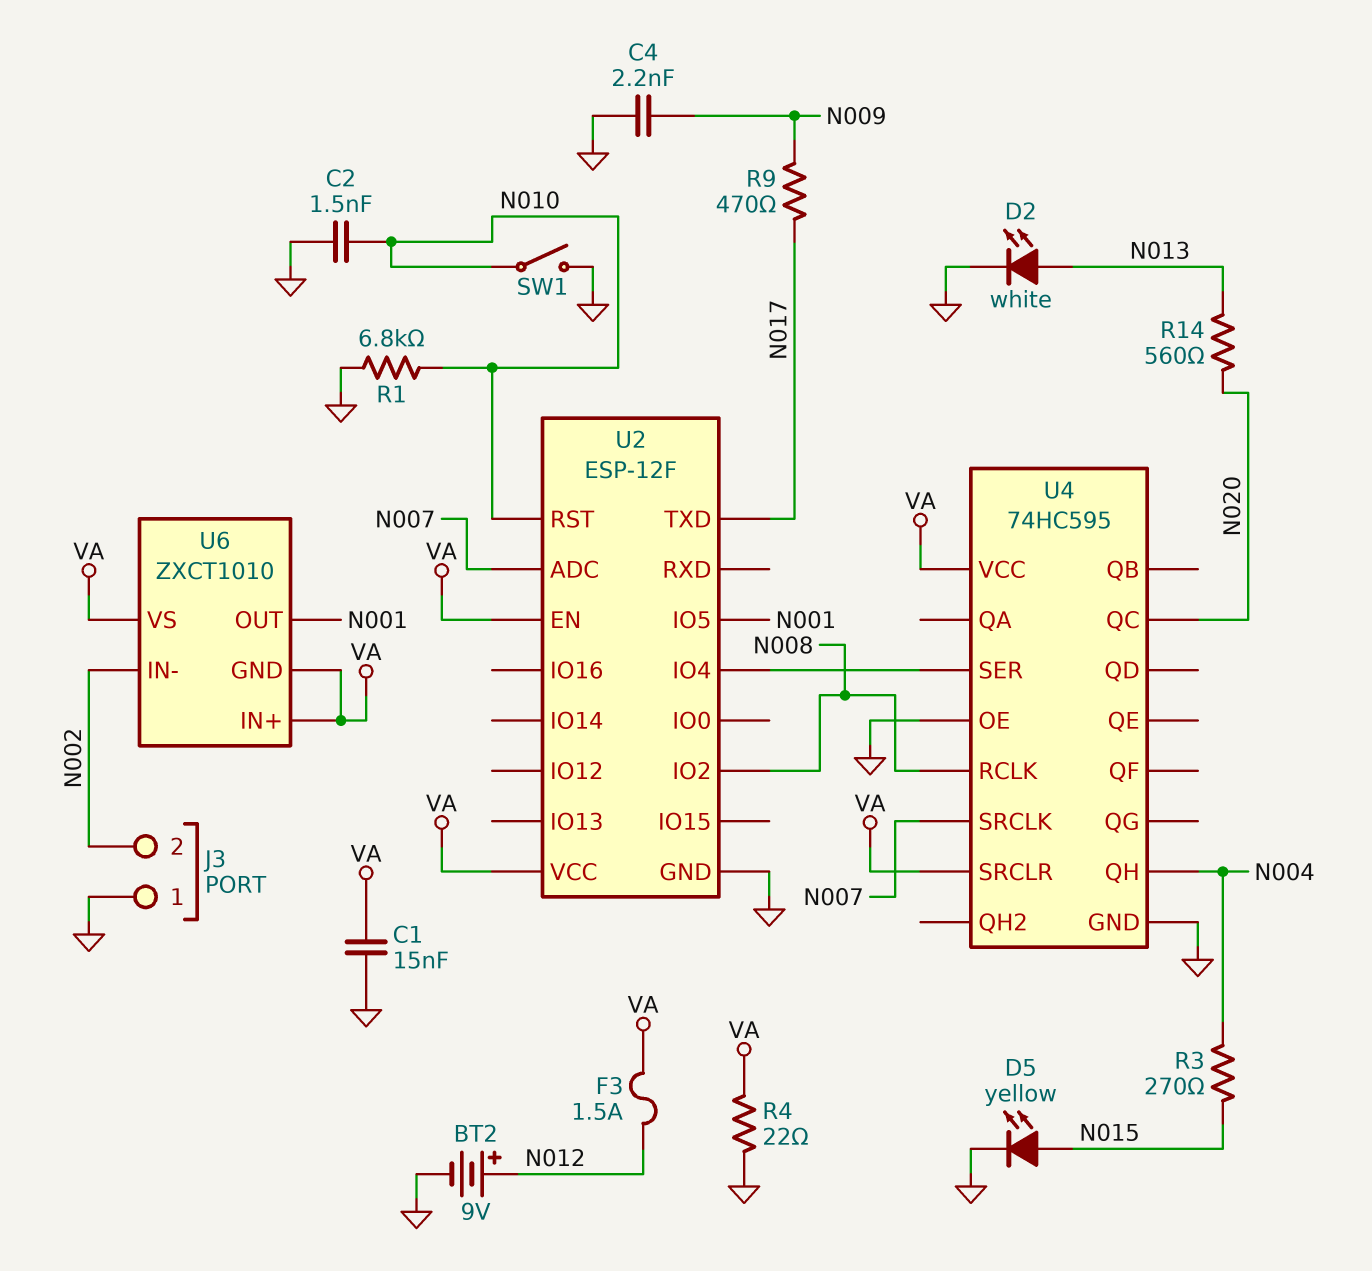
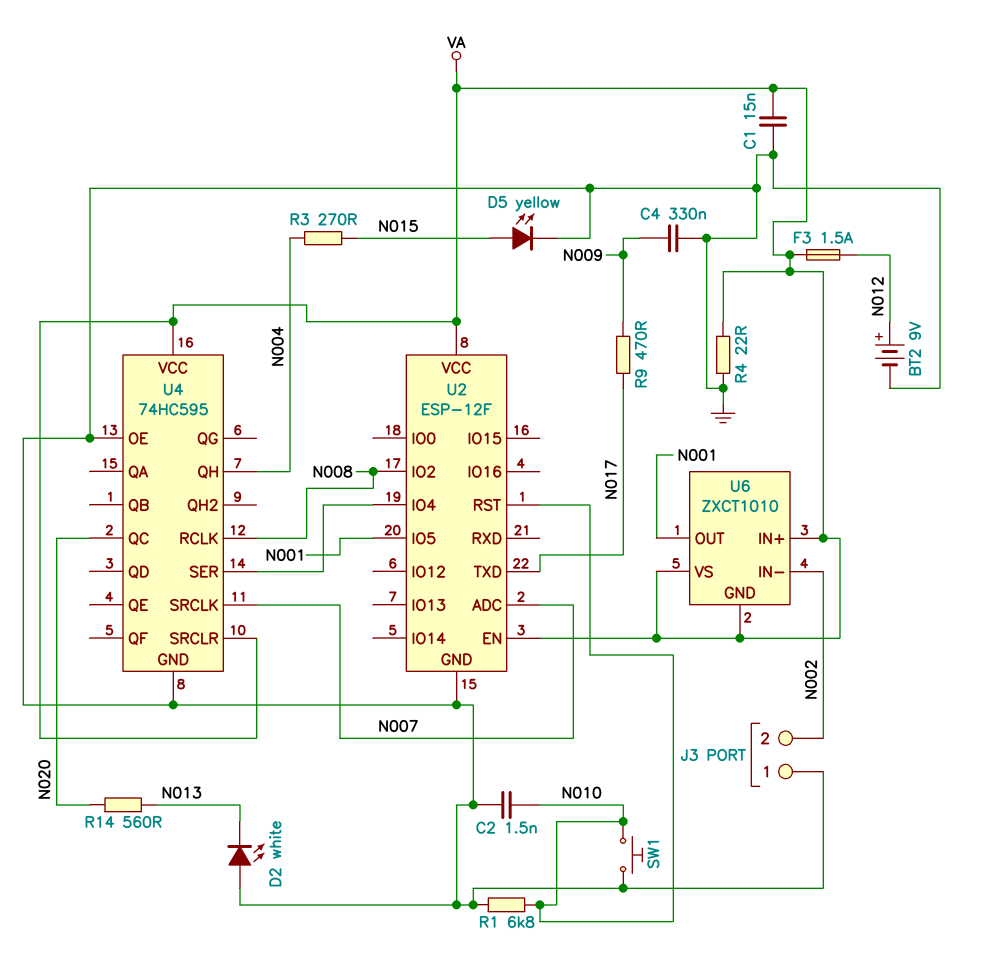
C4: 2.2nF (GND, N009) -> 330nF (GND, N009)
D2: LED white (A N013, K GND) -> LED white (A GND, K N013)
SW1: switch (GND, N010) -> button (GND, N010)

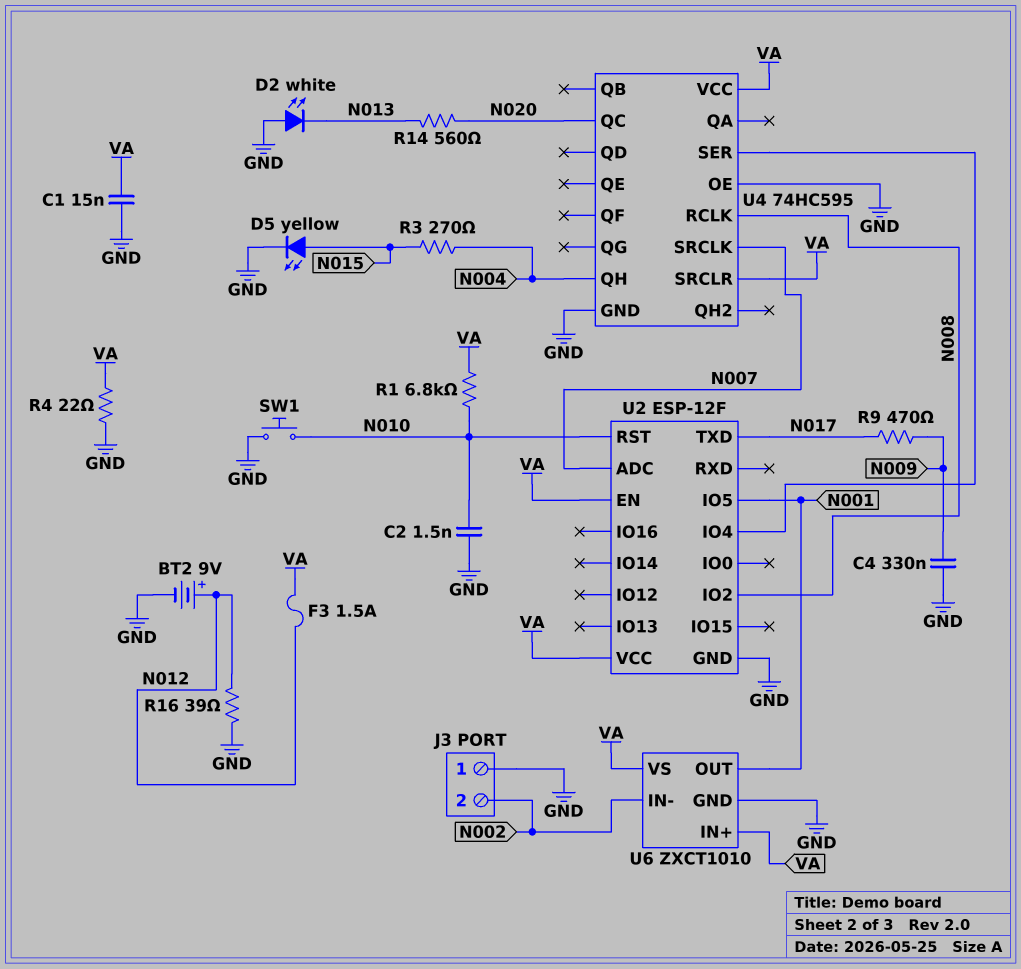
R1: 6.8k (GND, N010) -> 6.8k (N010, VA)
R16: none -> 39 (GND, N012)
U6 pin GND: VA -> GND

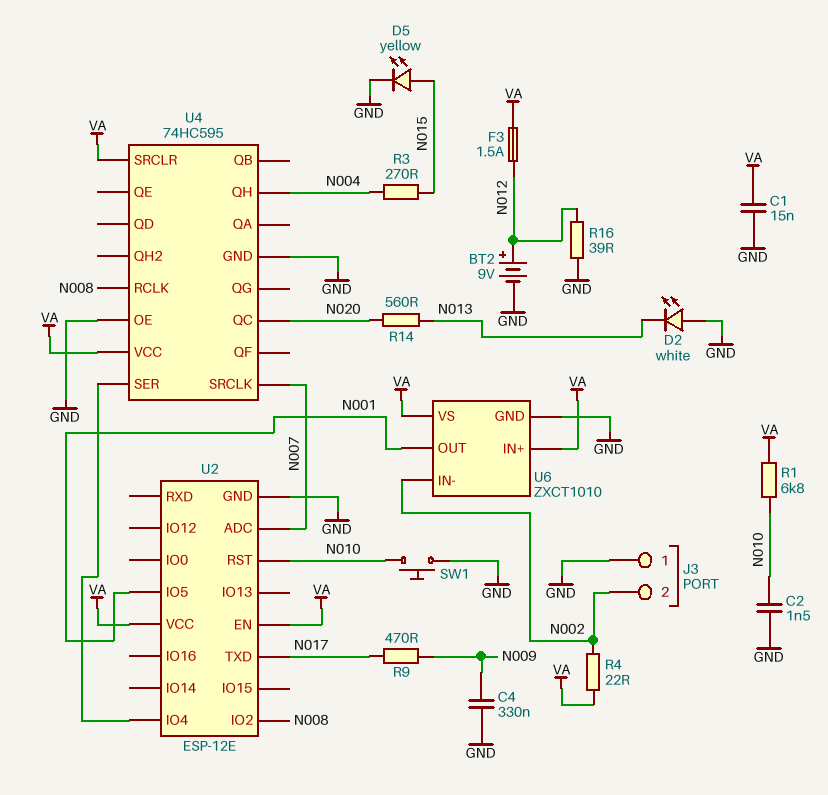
R4: 22 (GND, VA) -> 22 (N002, VA)
U2: ESP-12F -> ESP-12E

